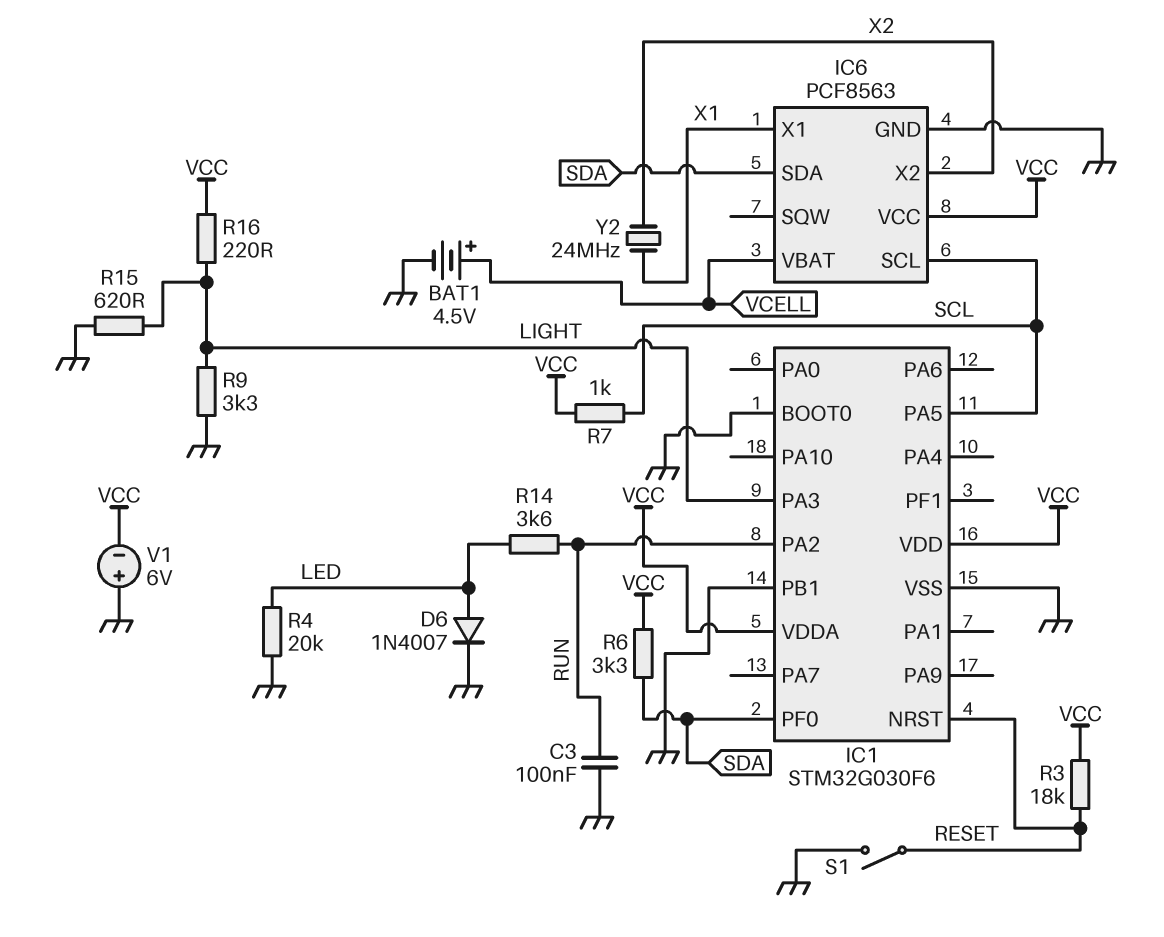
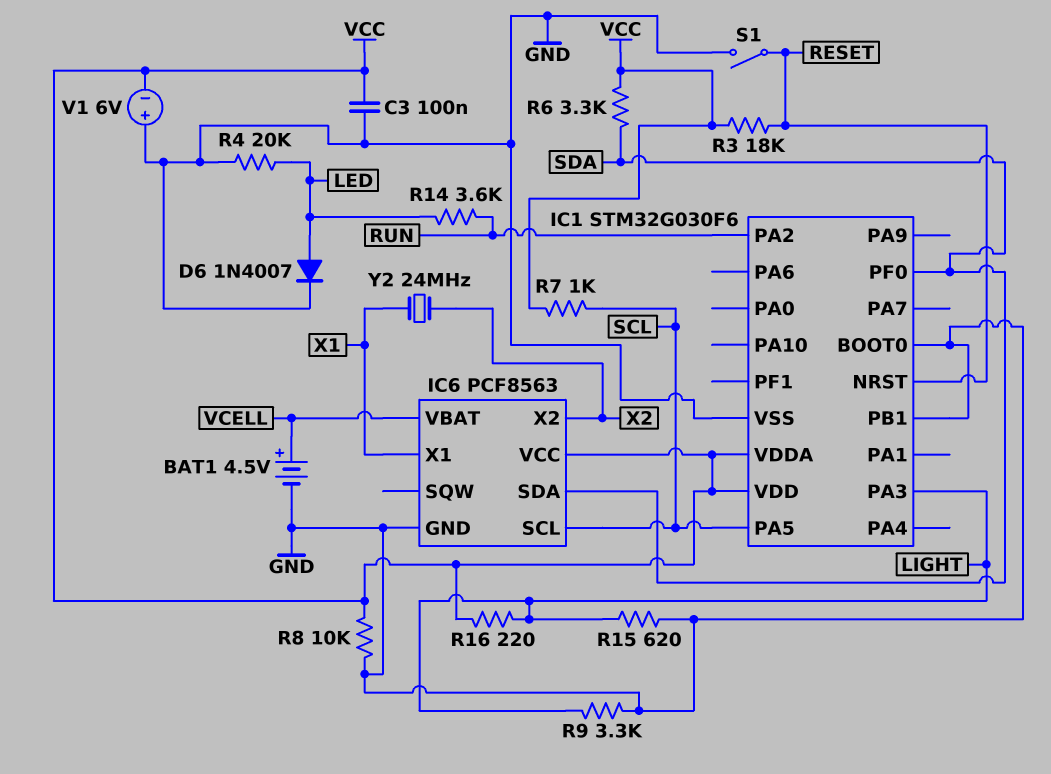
C3: 100nF (GND, RUN) -> 100nF (GND, VCC)
R8: none -> 10k (GND, VCC)

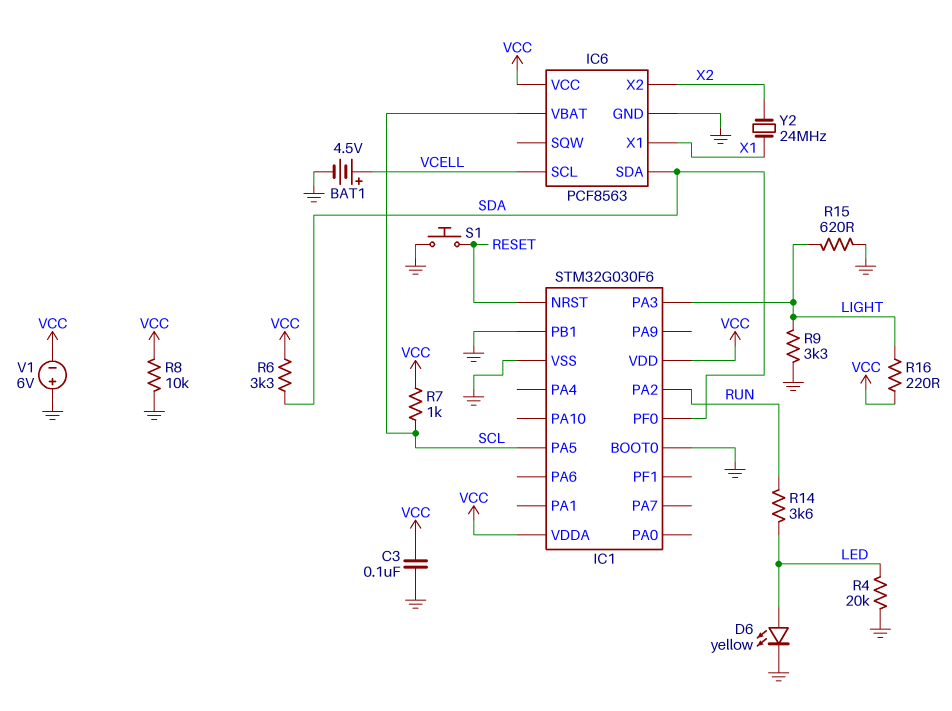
D6: diode 1N4007 (A LED, K GND) -> LED yellow (A LED, K GND)
IC6 pin SCL: SCL -> VCELL
IC6 pin VBAT: VCELL -> SCL
R3: 18k (RESET, VCC) -> none
S1: switch (GND, RESET) -> button (GND, RESET)

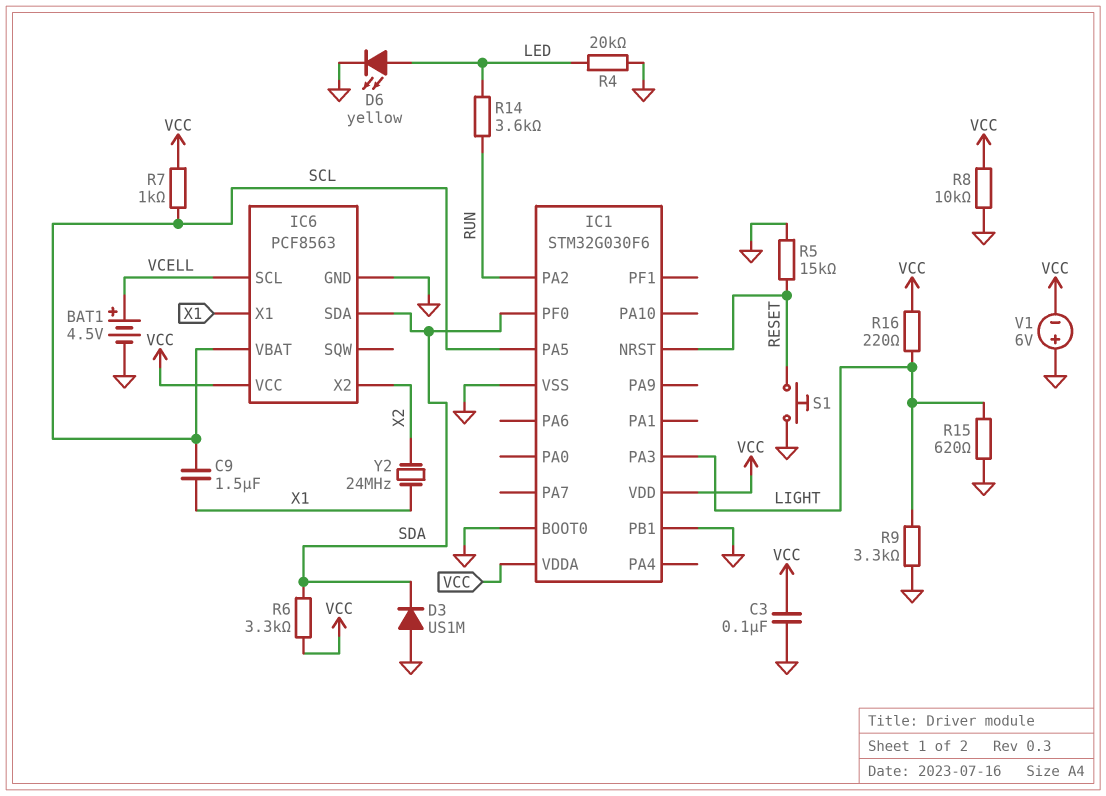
C9: none -> 1.5uF (SCL, X1)
D3: none -> diode US1M (A GND, K SDA)
R5: none -> 15k (GND, RESET)

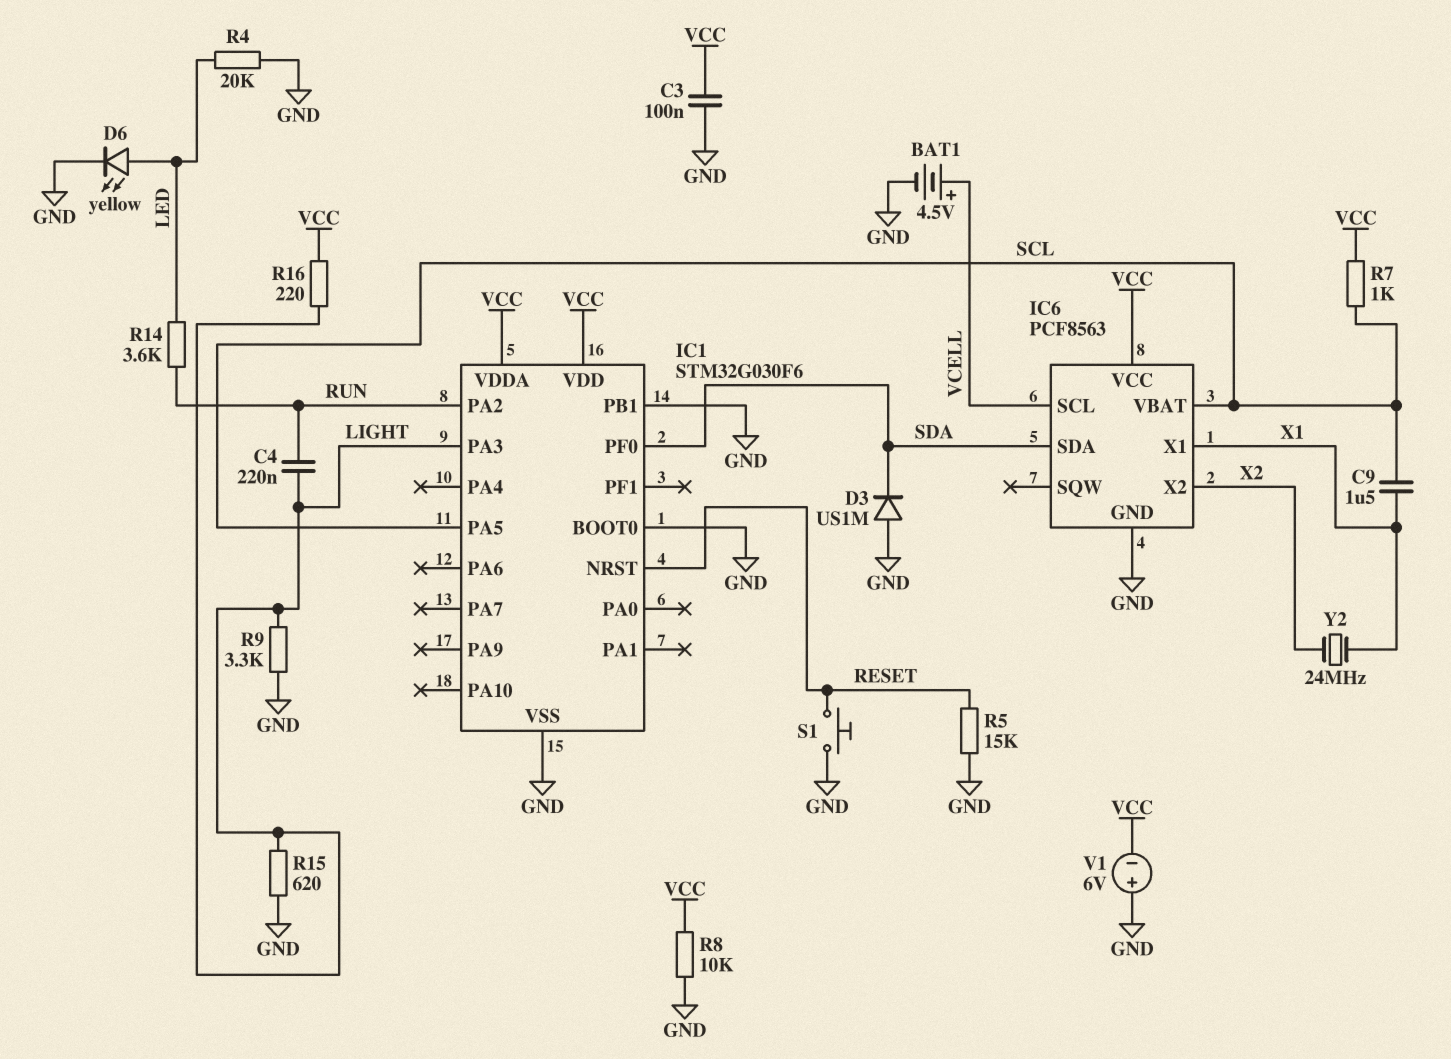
C4: none -> 220nF (LIGHT, RUN)
R6: 3.3k (SDA, VCC) -> none

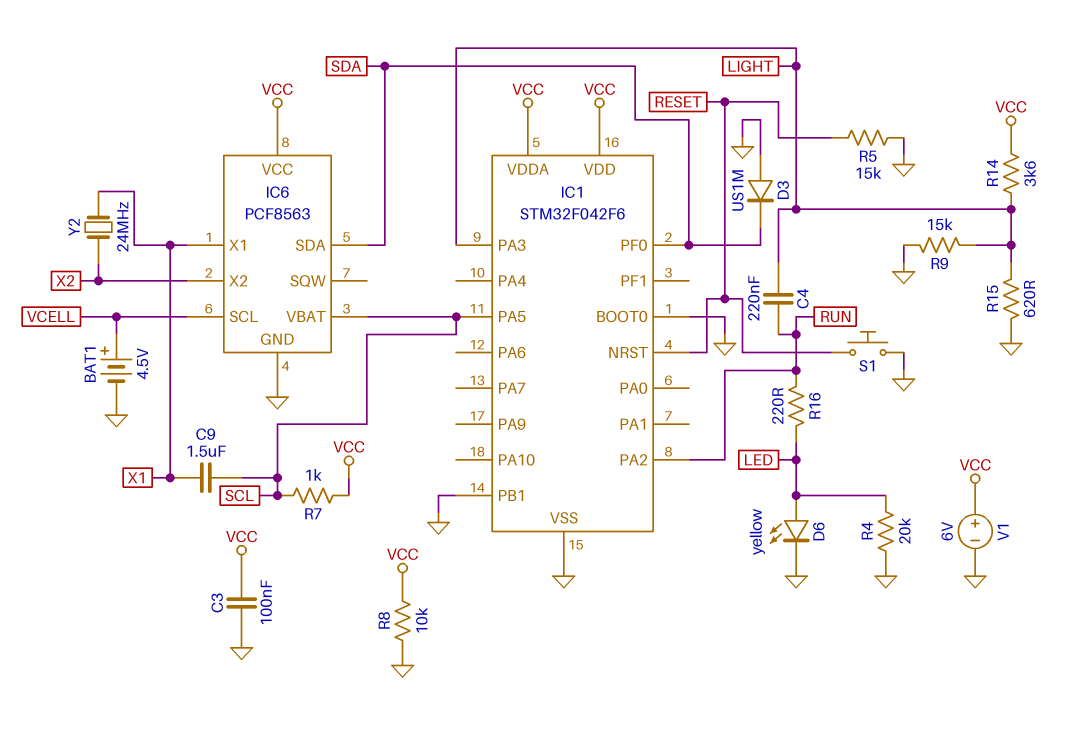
IC1: STM32G030F6 -> STM32F042F6
R9: 3.3k (GND, LIGHT) -> 15k (GND, LIGHT)
R14: 3.6k (LED, RUN) -> 3.6k (LIGHT, VCC)
R16: 220 (LIGHT, VCC) -> 220 (LED, RUN)
V1: 6V (plus GND, minus VCC) -> 6V (plus VCC, minus GND)

